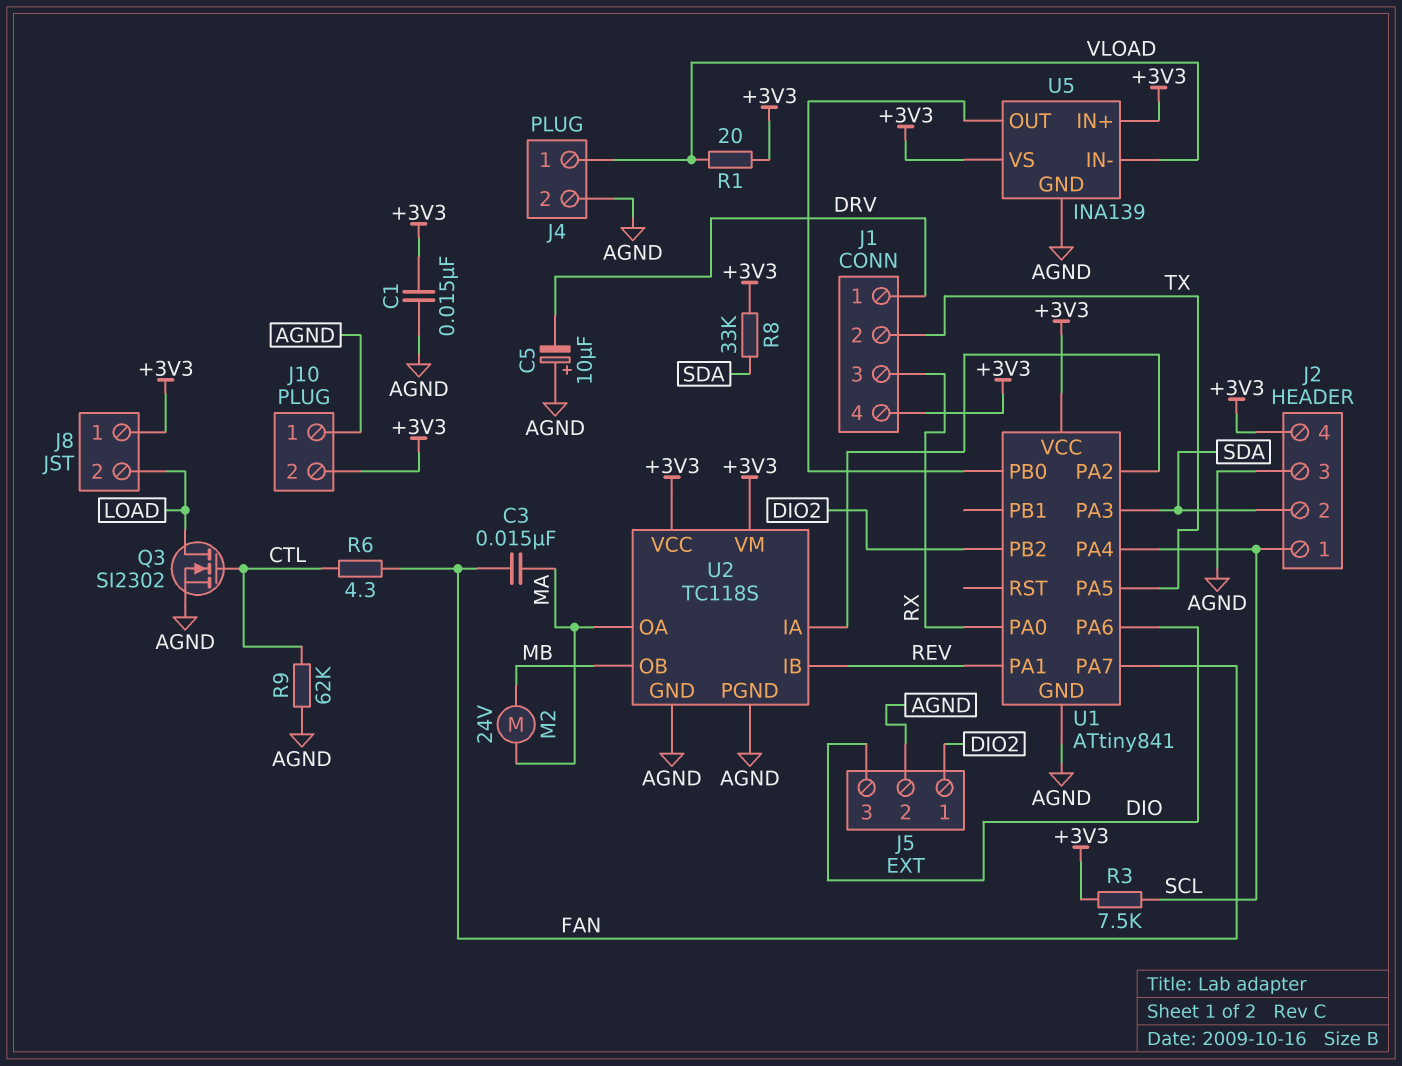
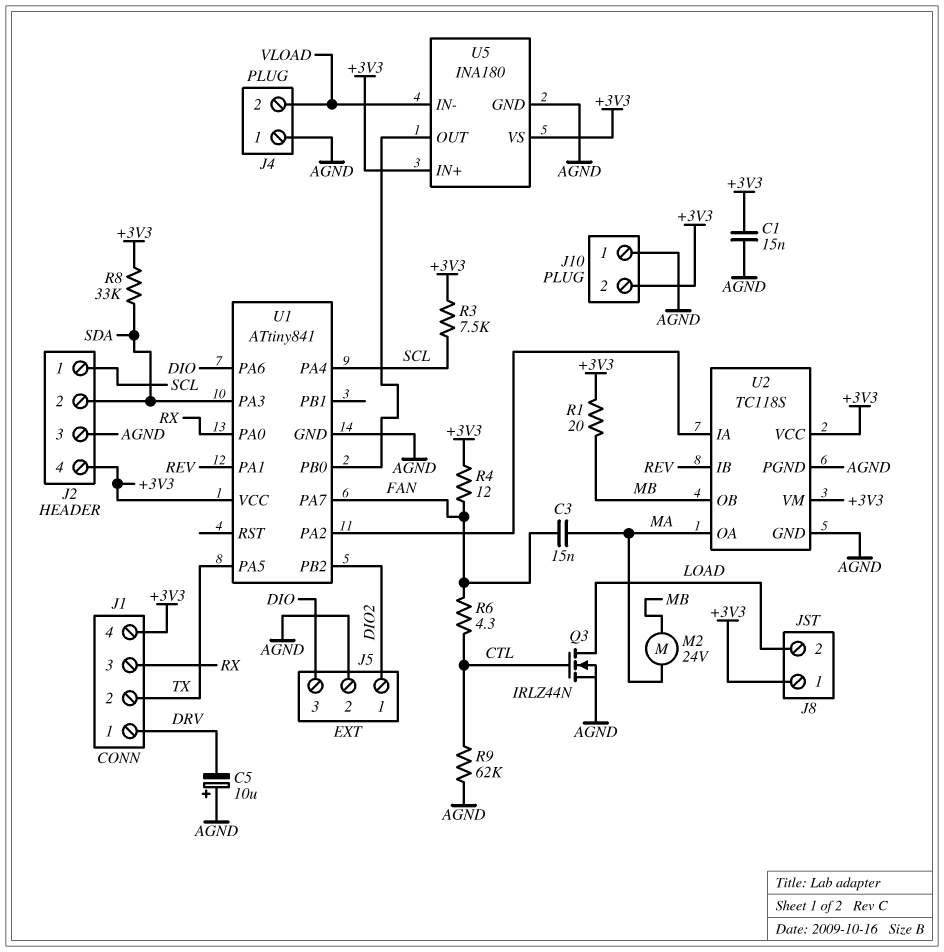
J4 pin 1: VLOAD -> AGND
J4 pin 2: AGND -> VLOAD
Q3: NMOS SI2302 (G CTL, D LOAD, S AGND) -> NMOS IRLZ44N (G CTL, D LOAD, S AGND)
R1: 20 (+3V3, VLOAD) -> 20 (+3V3, MB)
R4: none -> 12 (+3V3, FAN)
U5: INA139 -> INA180

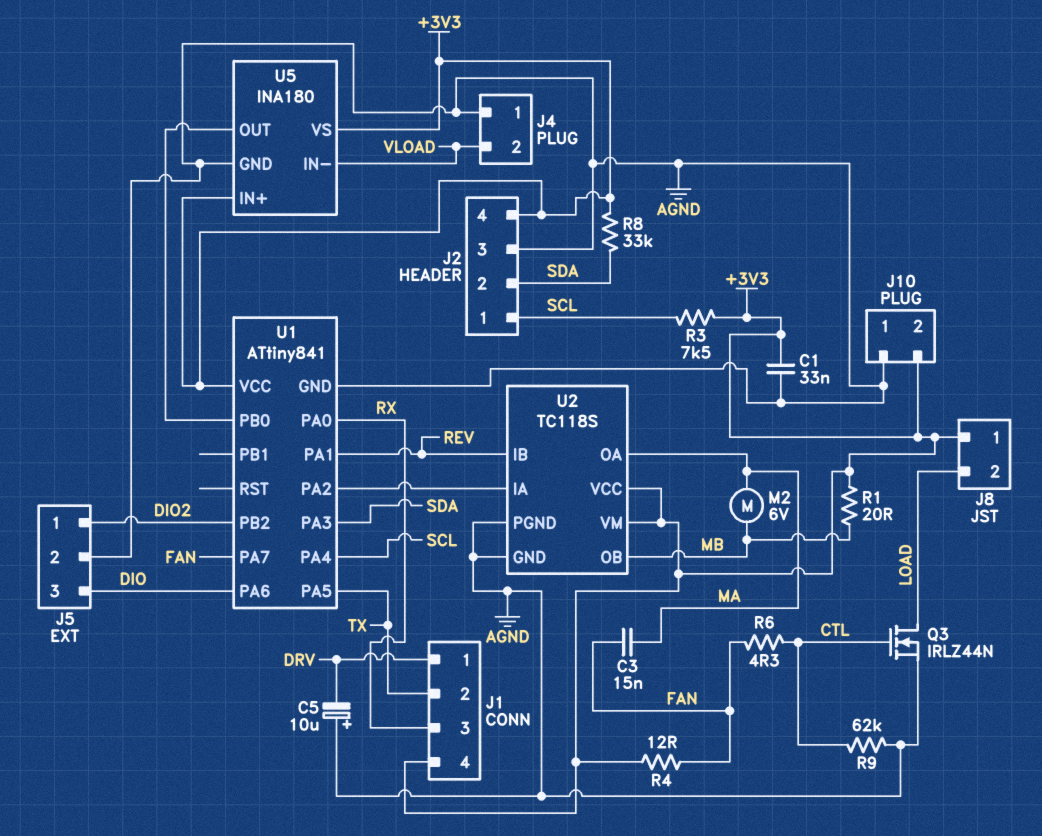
C1: 15nF (+3V3, AGND) -> 33nF (+3V3, AGND)
M2: motor 24V (MA, MB) -> motor 6V (MA, MB)

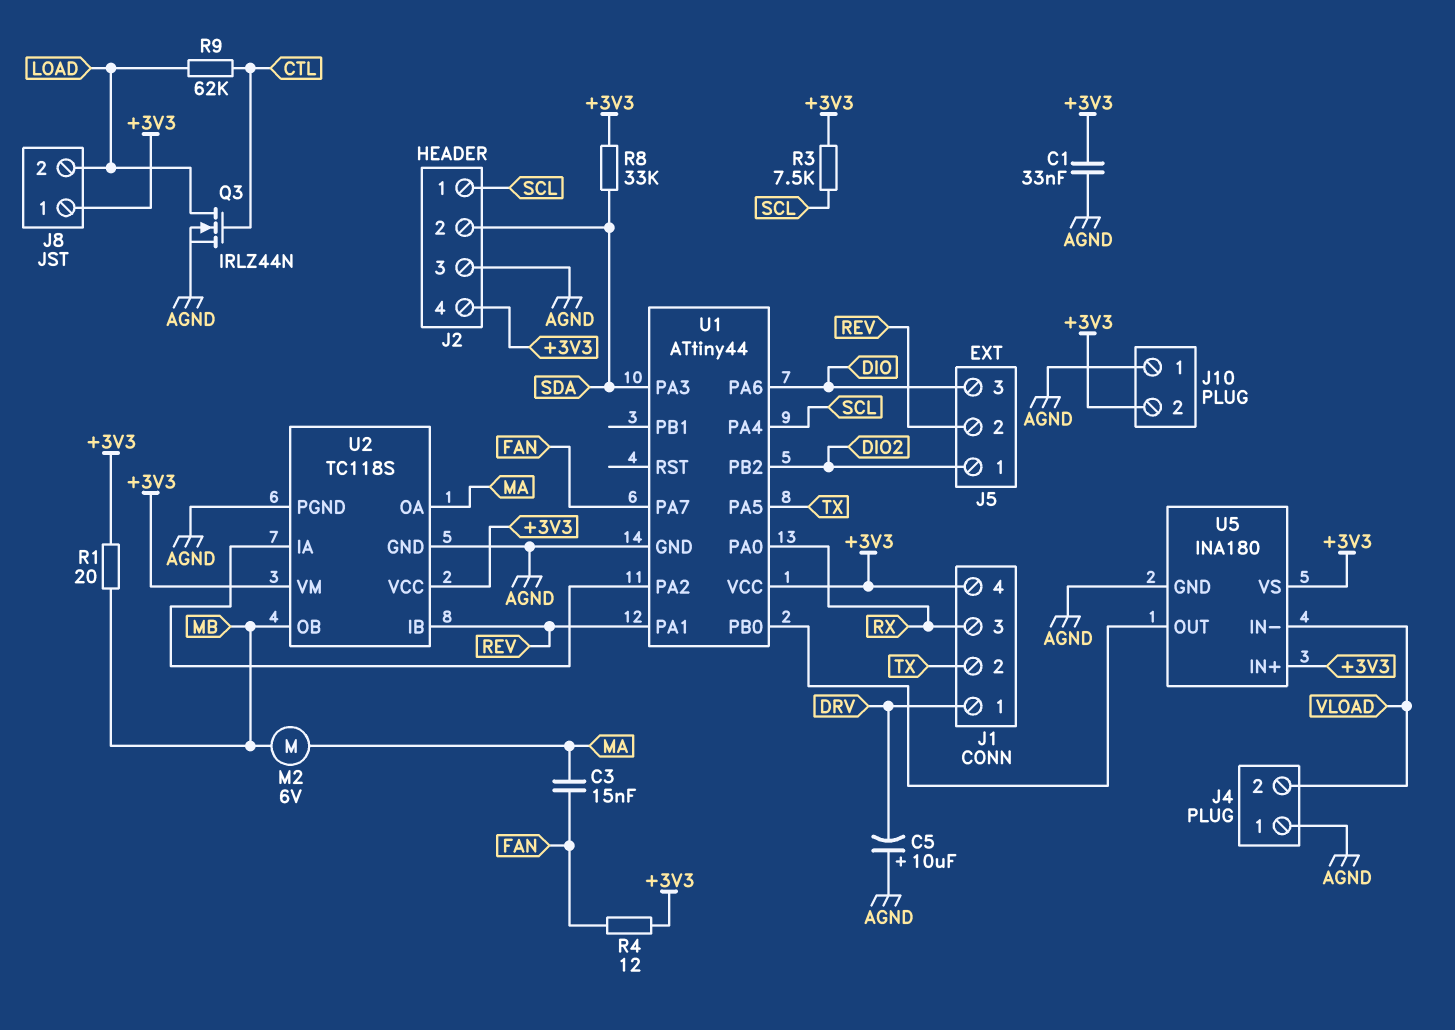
J5 pin 2: AGND -> REV
R6: 4.3 (CTL, FAN) -> none
R9: 62k (AGND, CTL) -> 62k (CTL, LOAD)
U1: ATtiny841 -> ATtiny44

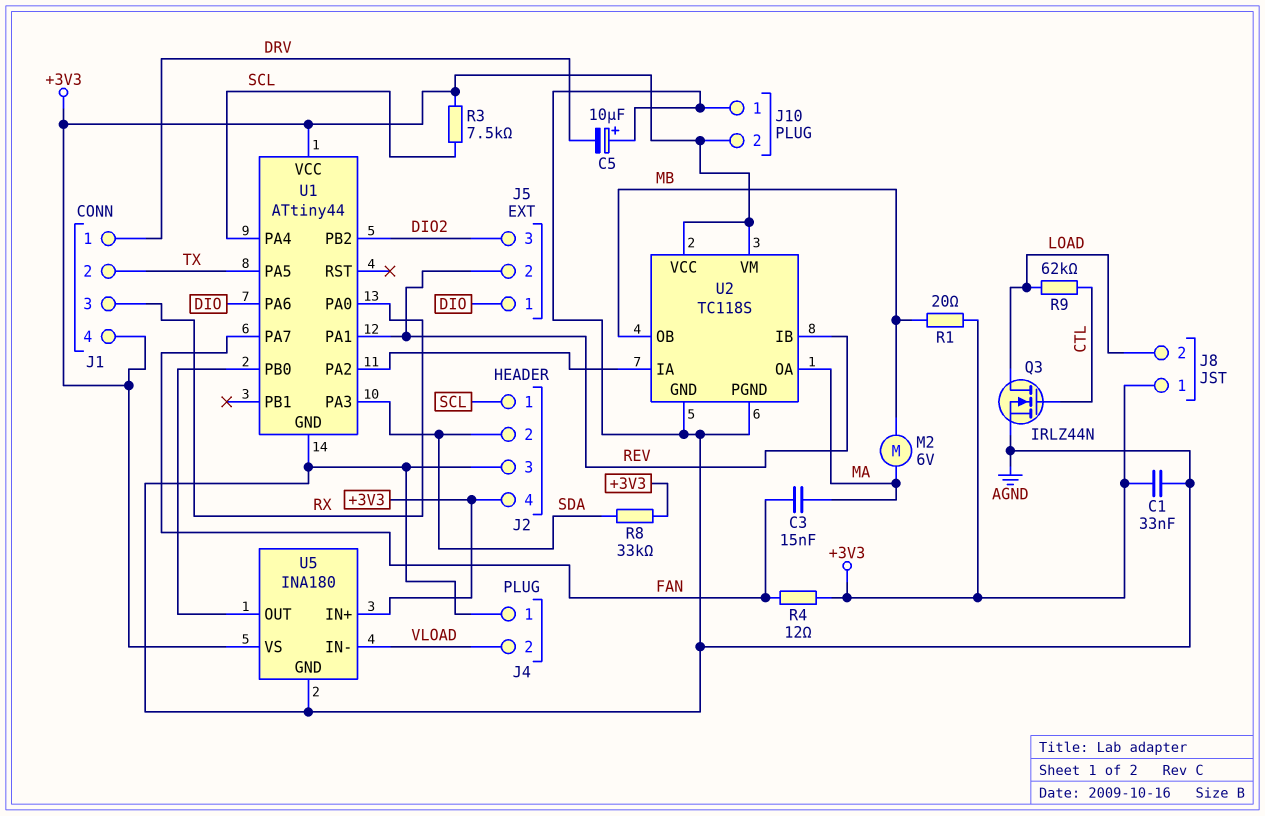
J5 pin 1: DIO2 -> DIO
J5 pin 3: DIO -> DIO2

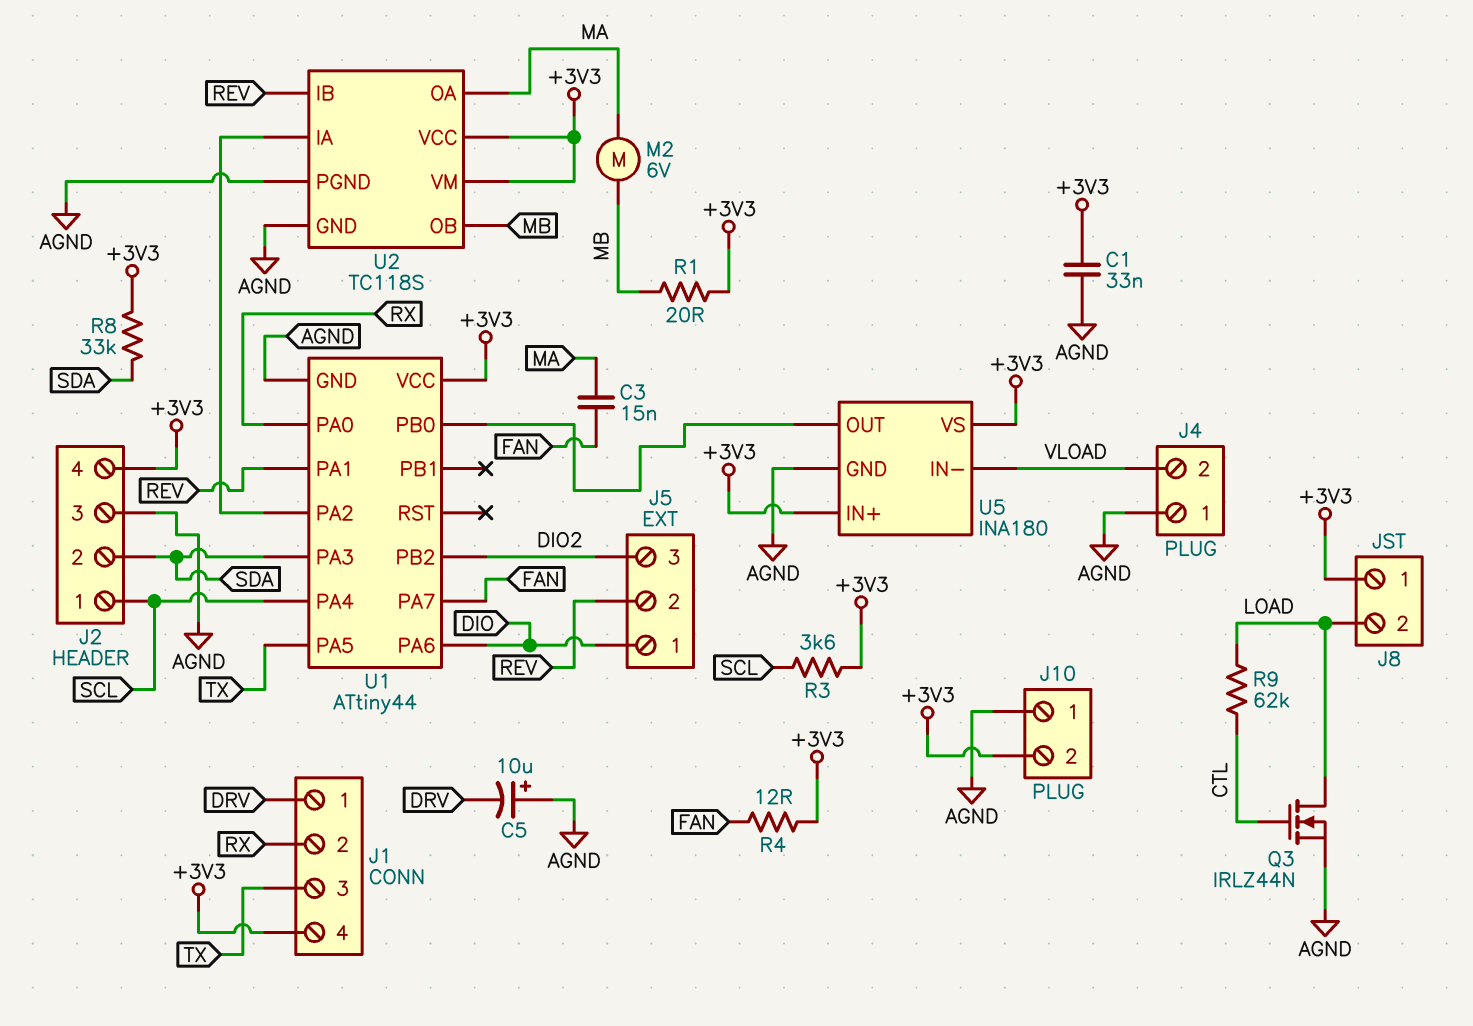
J1 pin 2: TX -> RX
J1 pin 3: RX -> TX
R3: 7.5k (+3V3, SCL) -> 3.6k (+3V3, SCL)

